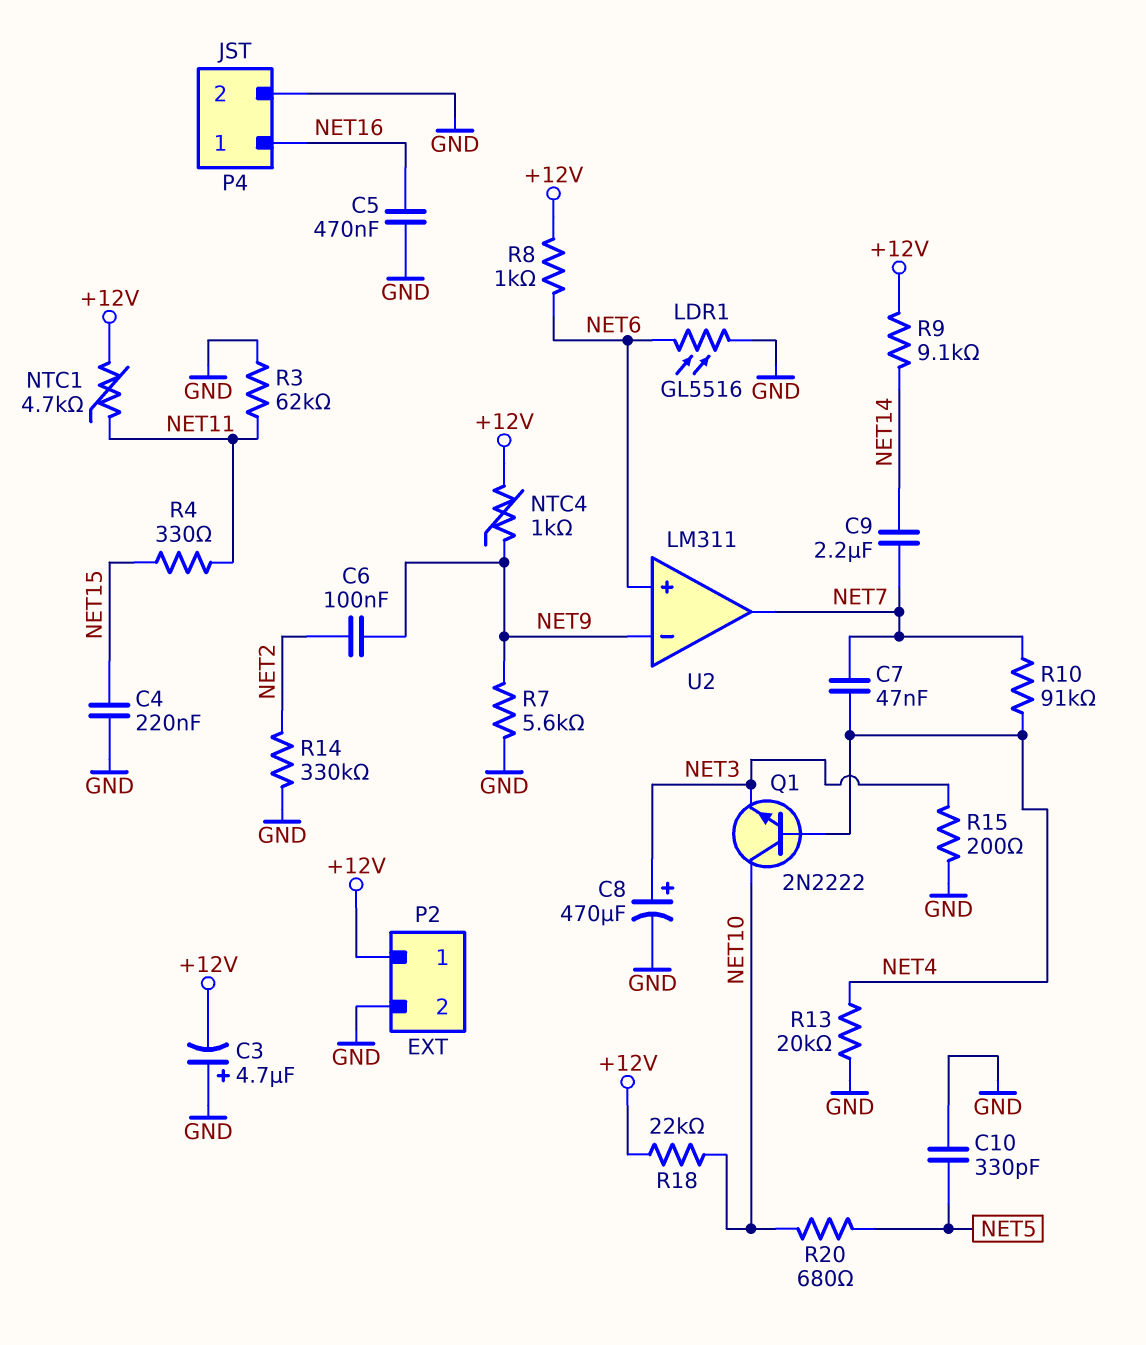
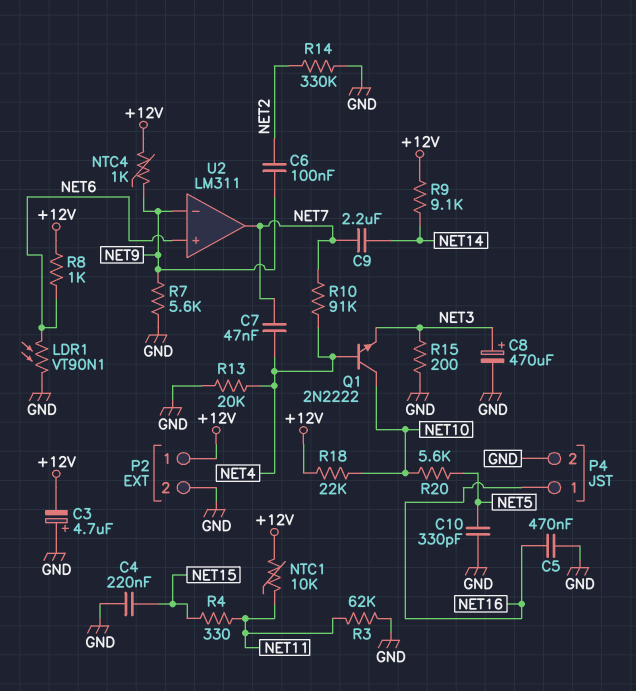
LDR1: GL5516 (GND, NET6) -> VT90N1 (GND, NET6)
NTC1: 4.7k (+12V, NET11) -> 10k (+12V, NET11)
R20: 680 (NET5, NET10) -> 5.6k (NET5, NET10)

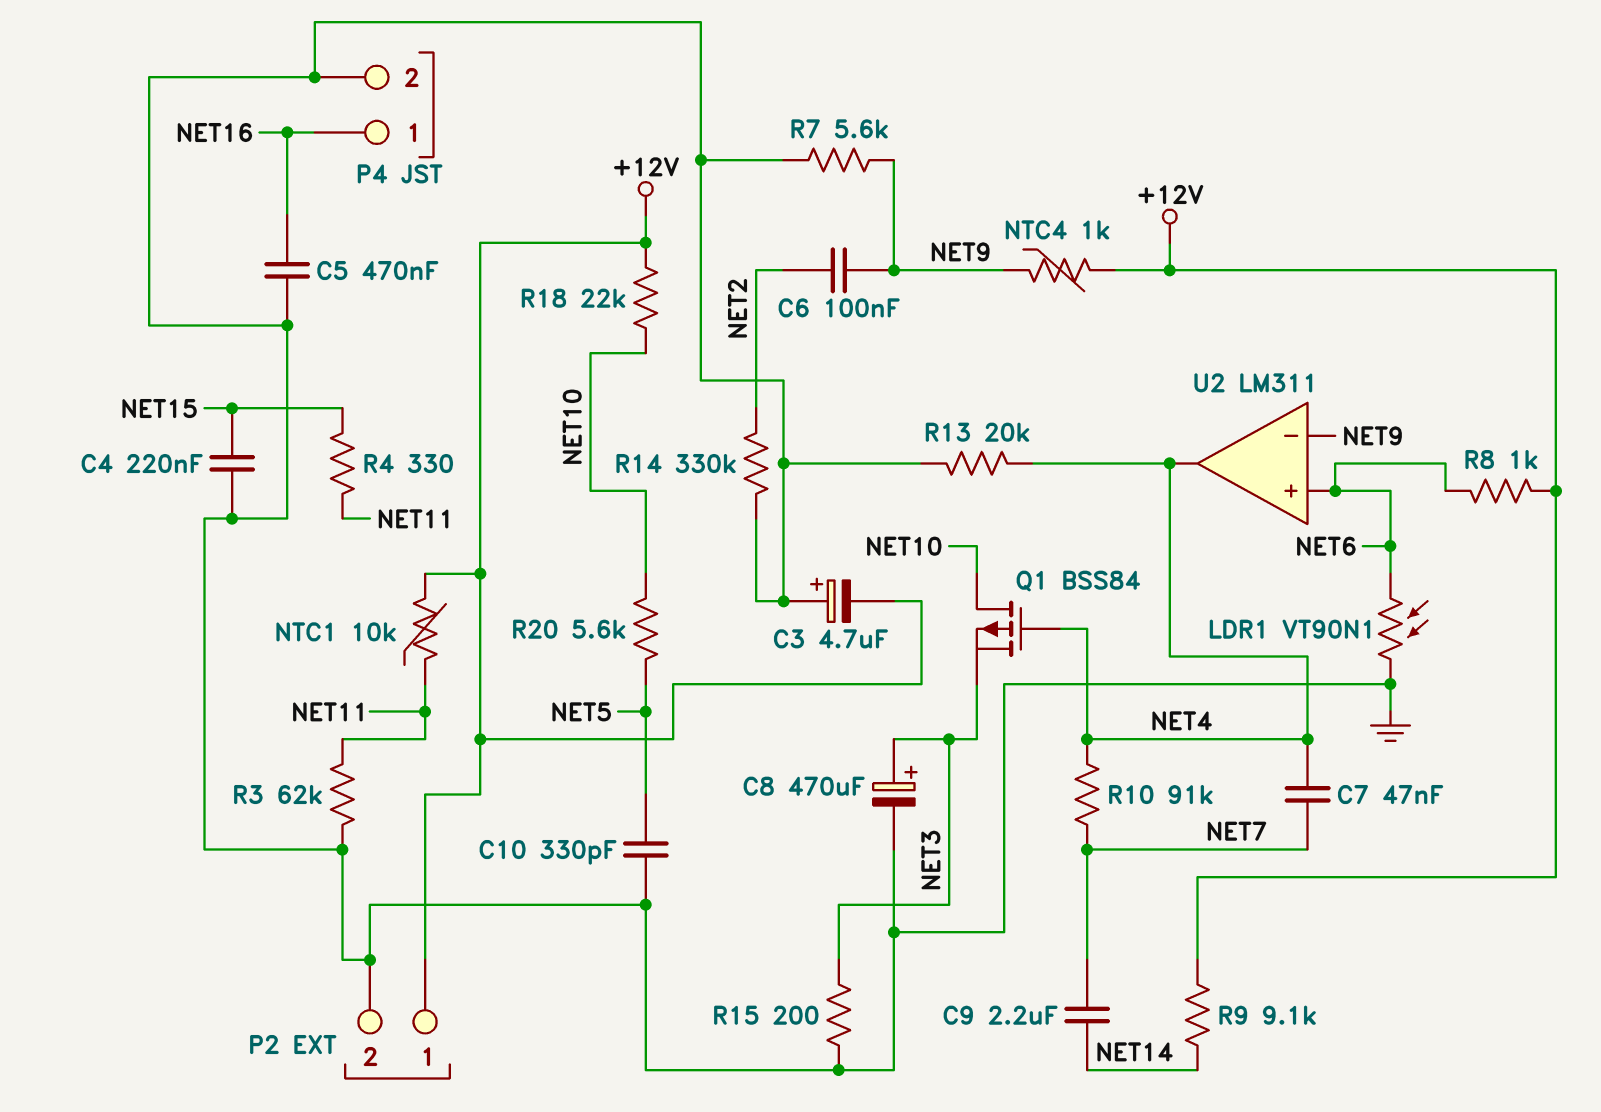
Q1: NPN 2N2222 (B NET4, C NET10, E NET3) -> PMOS BSS84 (G NET4, D NET10, S NET3)
U2 pin out: NET7 -> NET4

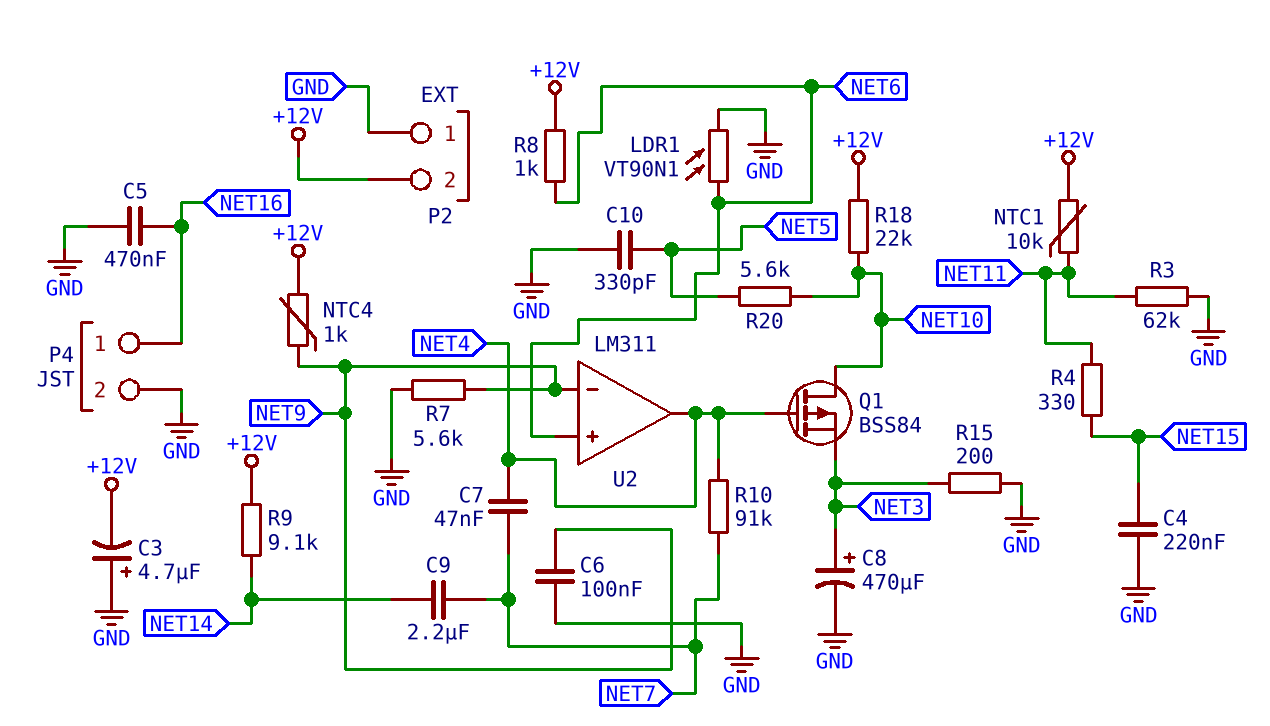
C6: 100nF (NET2, NET9) -> 100nF (GND, NET9)
P2 pin 1: +12V -> GND
P2 pin 2: GND -> +12V
R13: 20k (GND, NET4) -> none
R14: 330k (GND, NET2) -> none

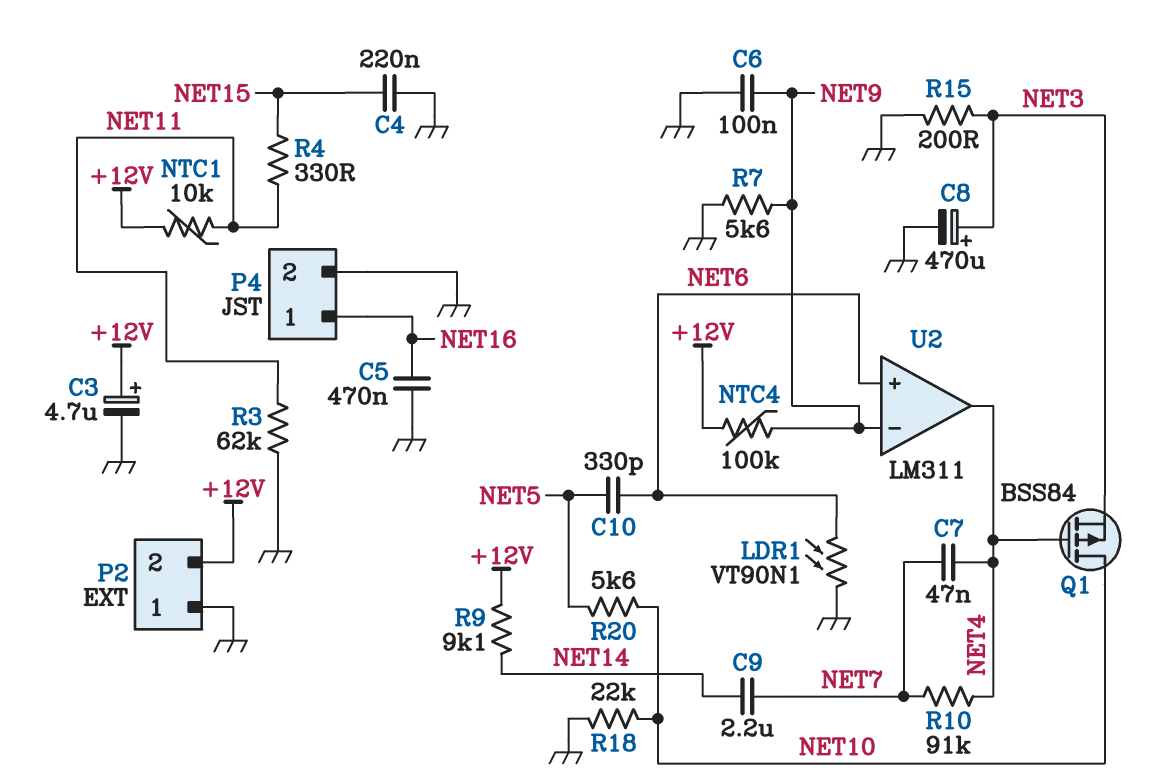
C3: 4.7uF (plus GND, minus +12V) -> 4.7uF (plus +12V, minus GND)
C10: 330pF (GND, NET5) -> 330pF (NET5, NET6)
NTC4: 1k (+12V, NET9) -> 100k (+12V, NET9)
R8: 1k (+12V, NET6) -> none
R18: 22k (+12V, NET10) -> 22k (GND, NET10)

